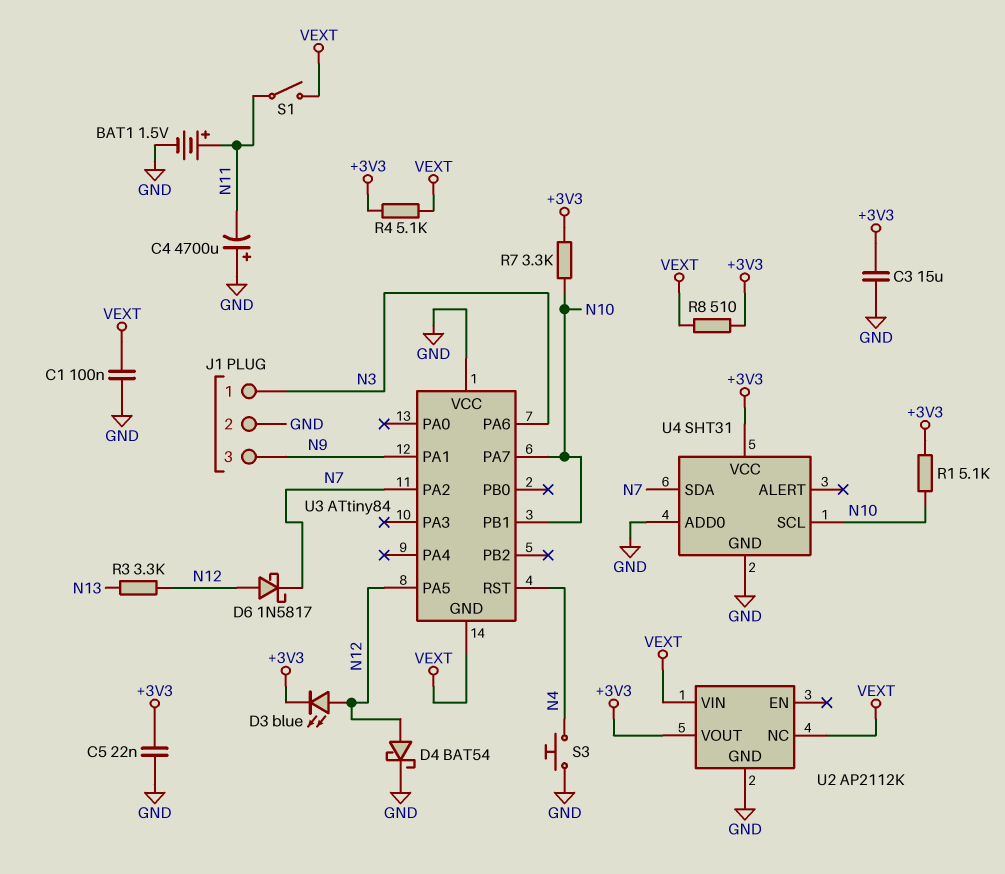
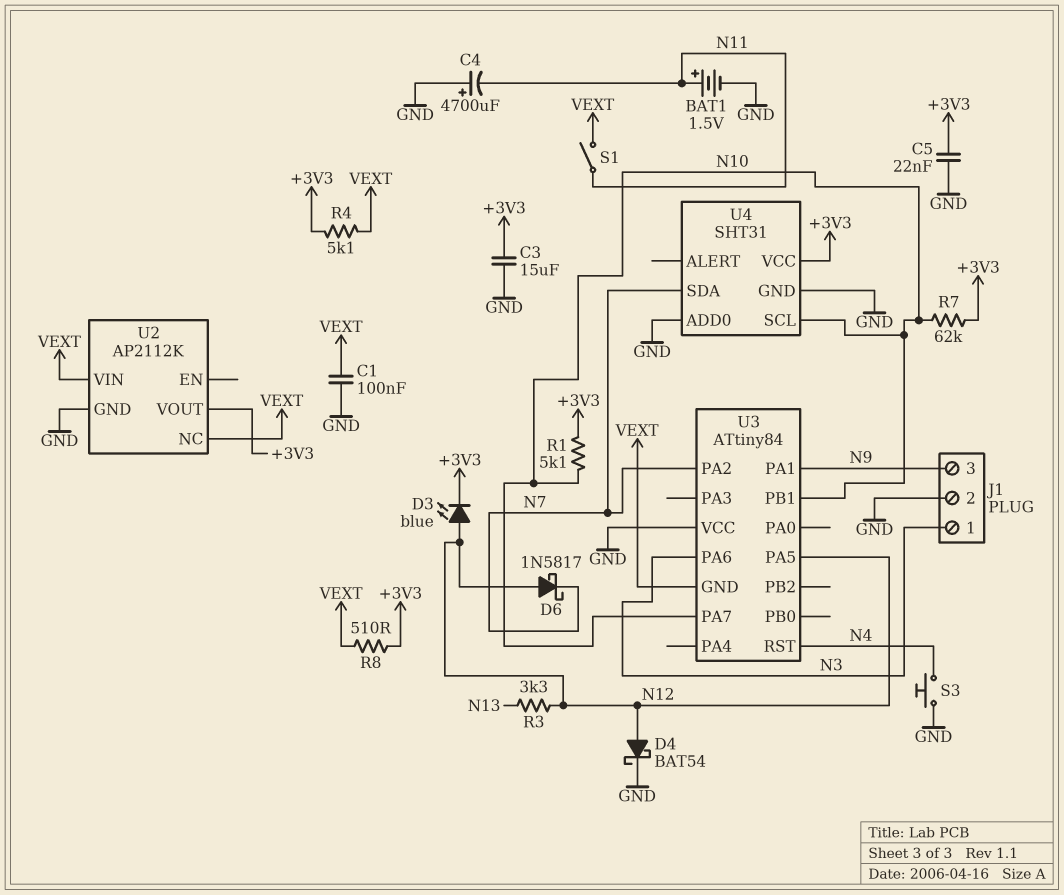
R7: 3.3k (+3V3, N10) -> 62k (+3V3, N10)

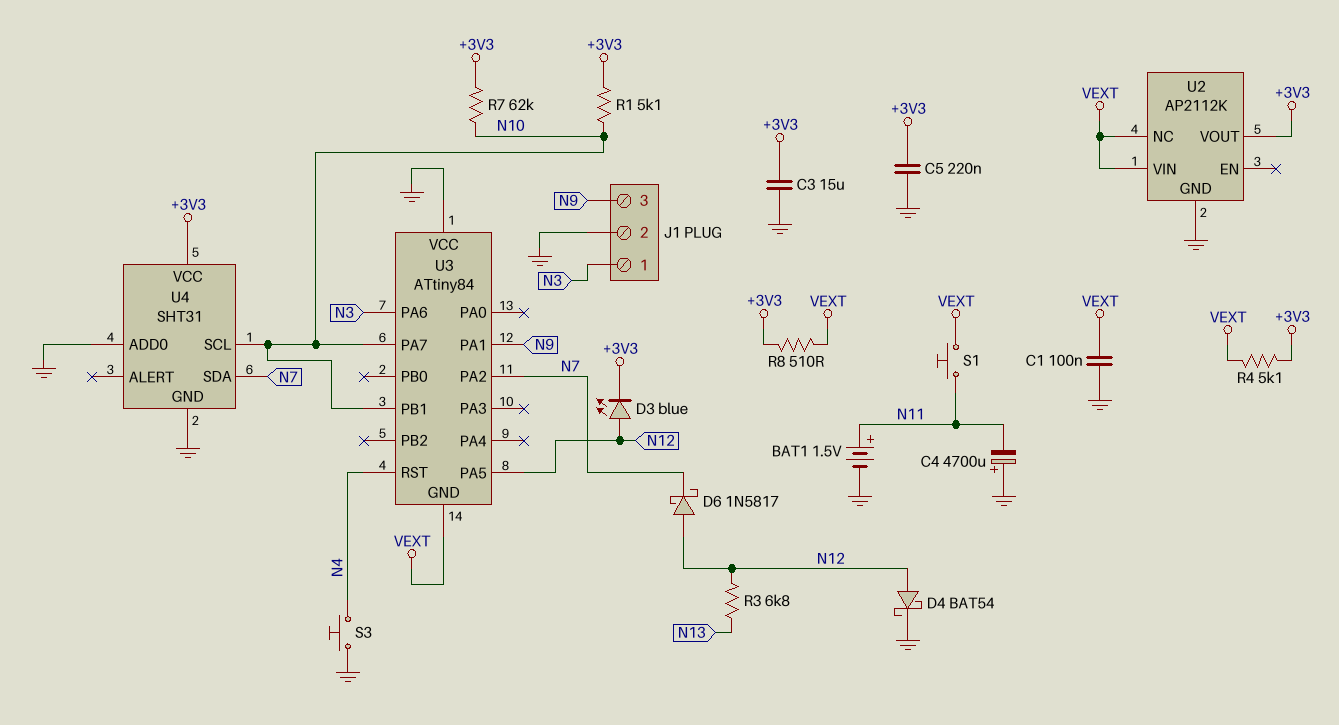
C5: 22nF (+3V3, GND) -> 220nF (+3V3, GND)
R3: 3.3k (N12, N13) -> 6.8k (N12, N13)
S1: switch (N11, VEXT) -> button (N11, VEXT)

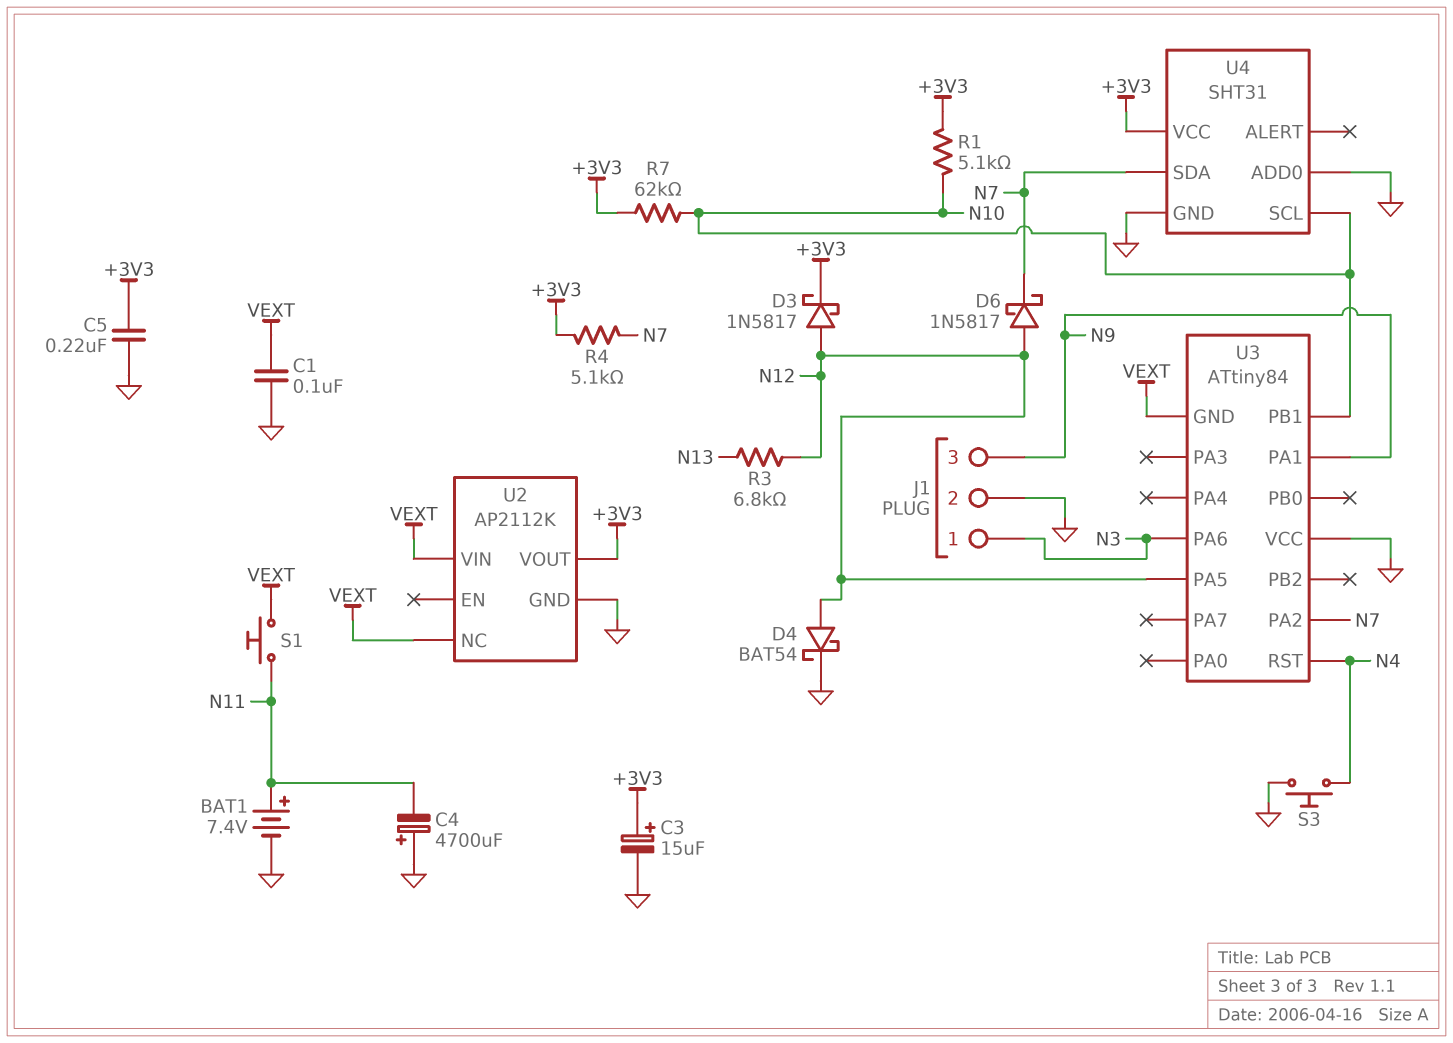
BAT1: 1.5V (plus N11, minus GND) -> 7.4V (plus N11, minus GND)
C3: 15uF (+3V3, GND) -> 15uF (plus +3V3, minus GND)
D3: LED blue (A N12, K +3V3) -> schottky 1N5817 (A N12, K +3V3)
R4: 5.1k (+3V3, VEXT) -> 5.1k (+3V3, N7)
R8: 510 (+3V3, VEXT) -> none
U3 pin PA7: N10 -> none

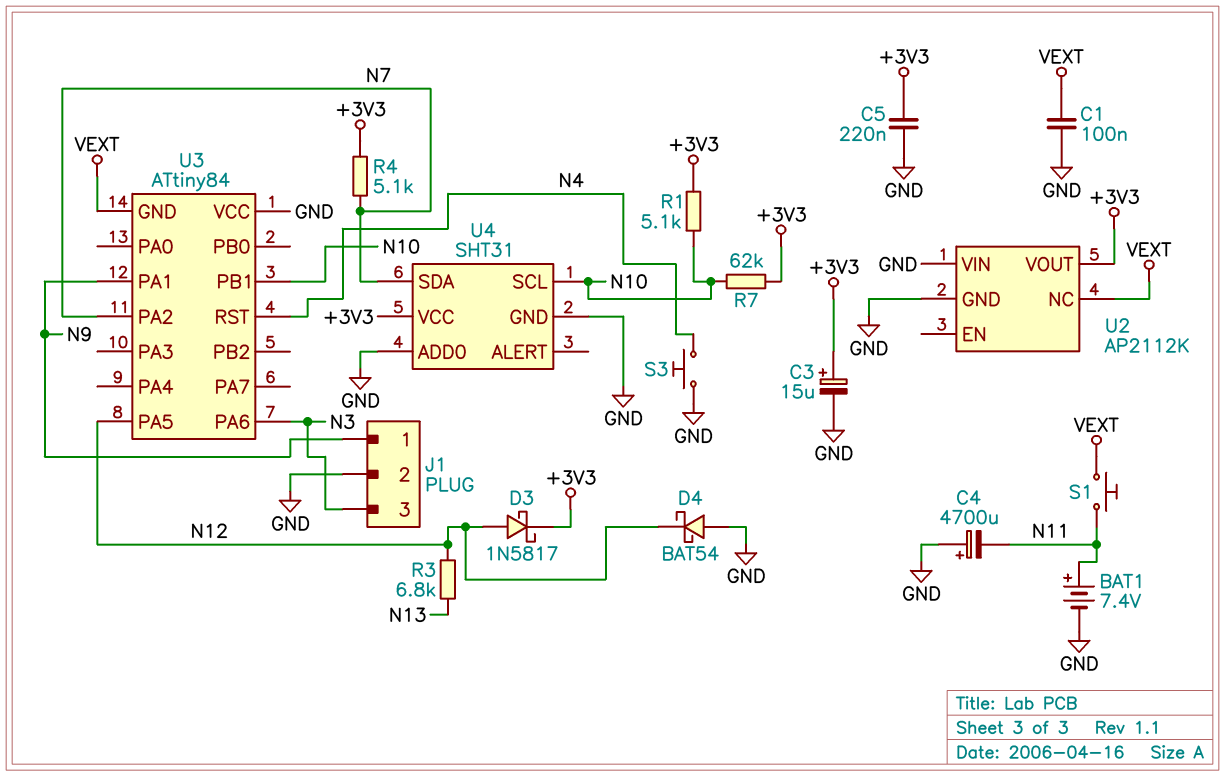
D4: schottky BAT54 (A N12, K GND) -> schottky BAT54 (A GND, K N12)
D6: schottky 1N5817 (A N12, K N7) -> none
J1 pin 1: N3 -> N9
J1 pin 3: N9 -> N3
U2 pin VIN: VEXT -> GND

